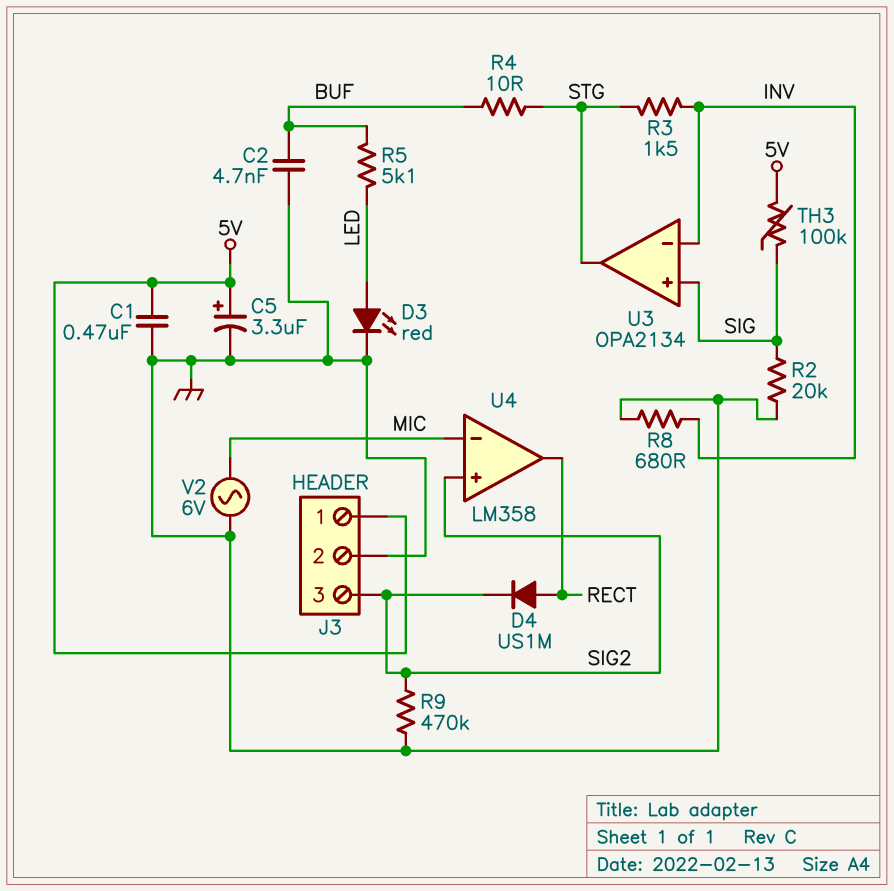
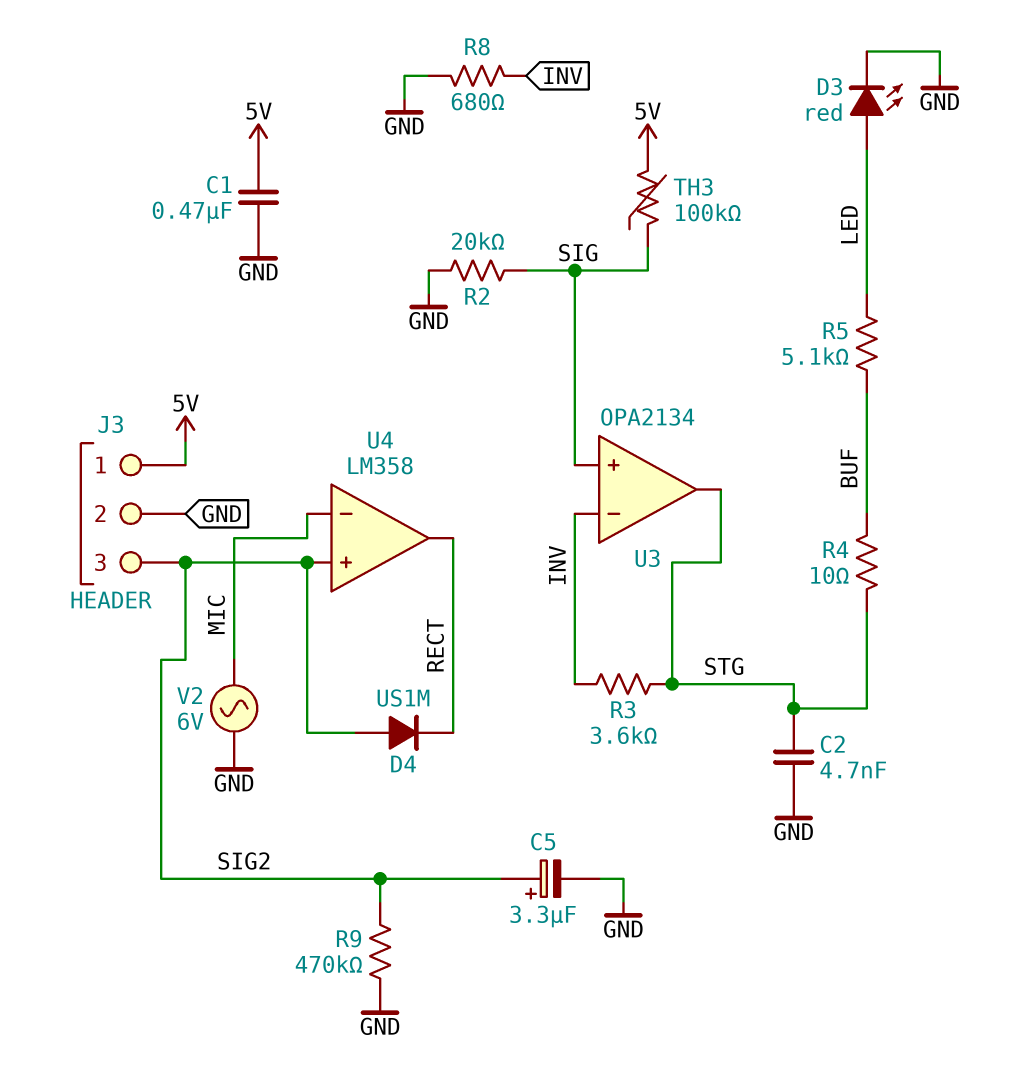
C2: 4.7nF (BUF, GND) -> 4.7nF (GND, STG)
C5: 3.3uF (plus 5V, minus GND) -> 3.3uF (plus SIG2, minus GND)
D4: diode US1M (A RECT, K SIG2) -> diode US1M (A SIG2, K RECT)
R3: 1.5k (INV, STG) -> 3.6k (INV, STG)

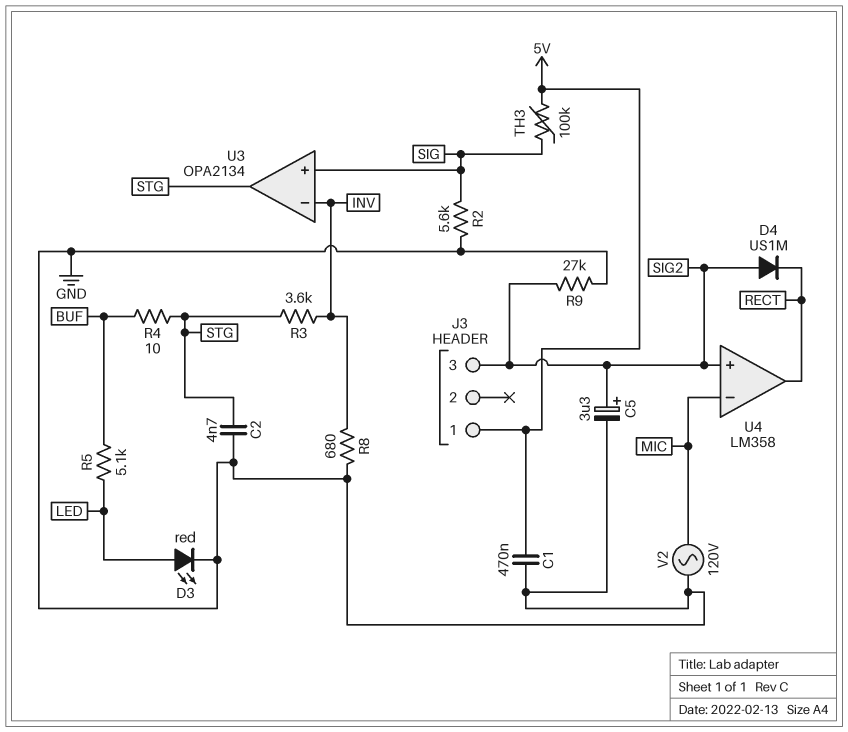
J3 pin 2: GND -> none
R2: 20k (GND, SIG) -> 5.6k (GND, SIG)
R9: 470k (GND, SIG2) -> 27k (GND, SIG2)
V2: AC 6V (GND, MIC) -> AC 120V (GND, MIC)

